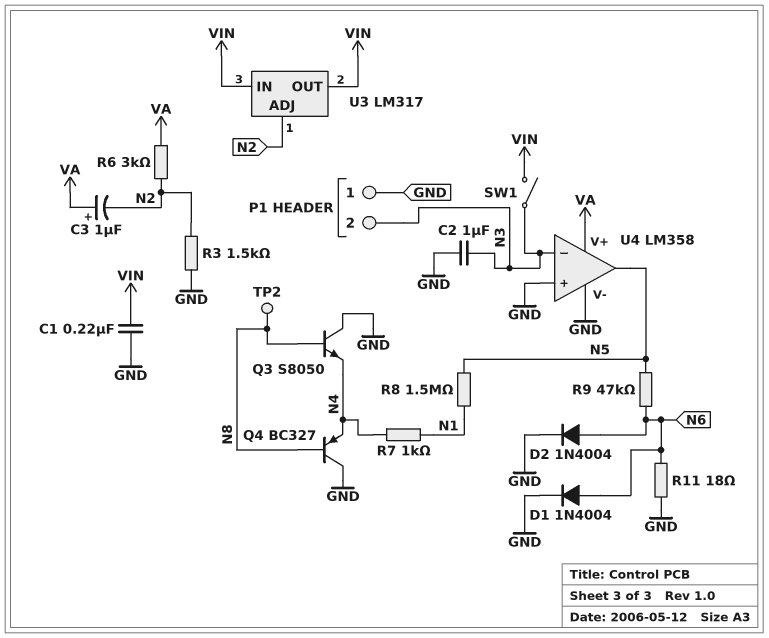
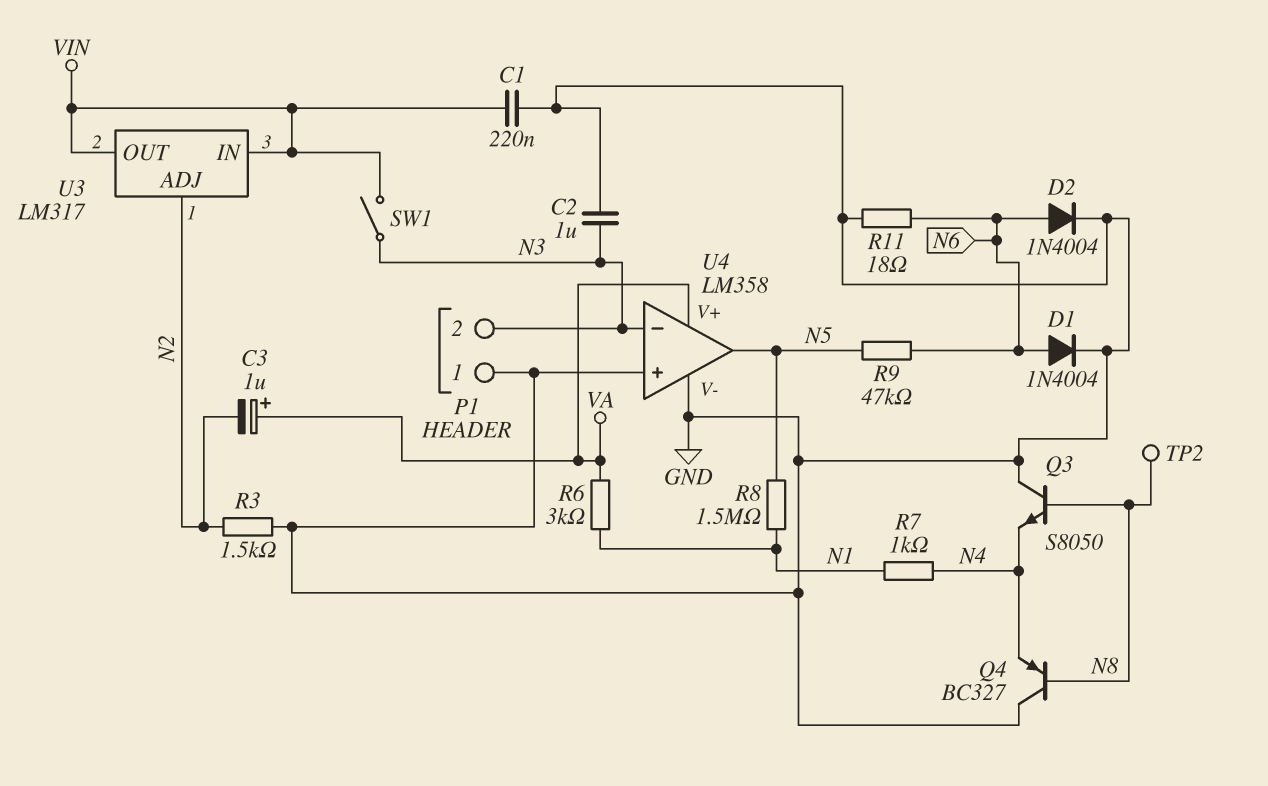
R6: 3k (N2, VA) -> 3k (N1, VA)

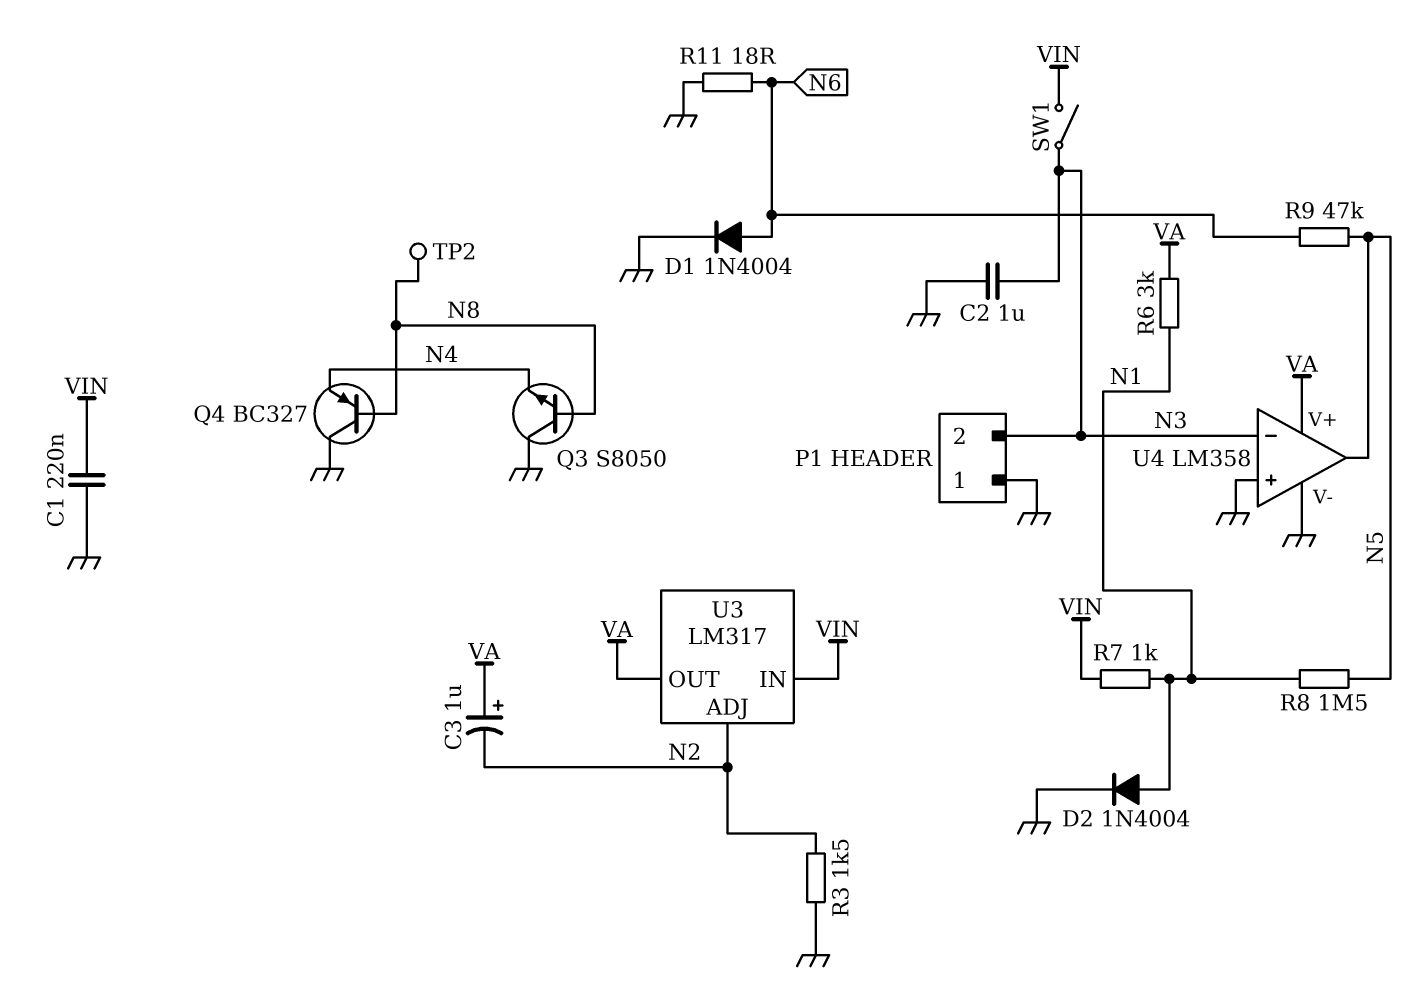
D2: diode 1N4004 (A N6, K GND) -> diode 1N4004 (A N1, K GND)
R7: 1k (N1, N4) -> 1k (N1, VIN)
U3 pin OUT: VIN -> VA

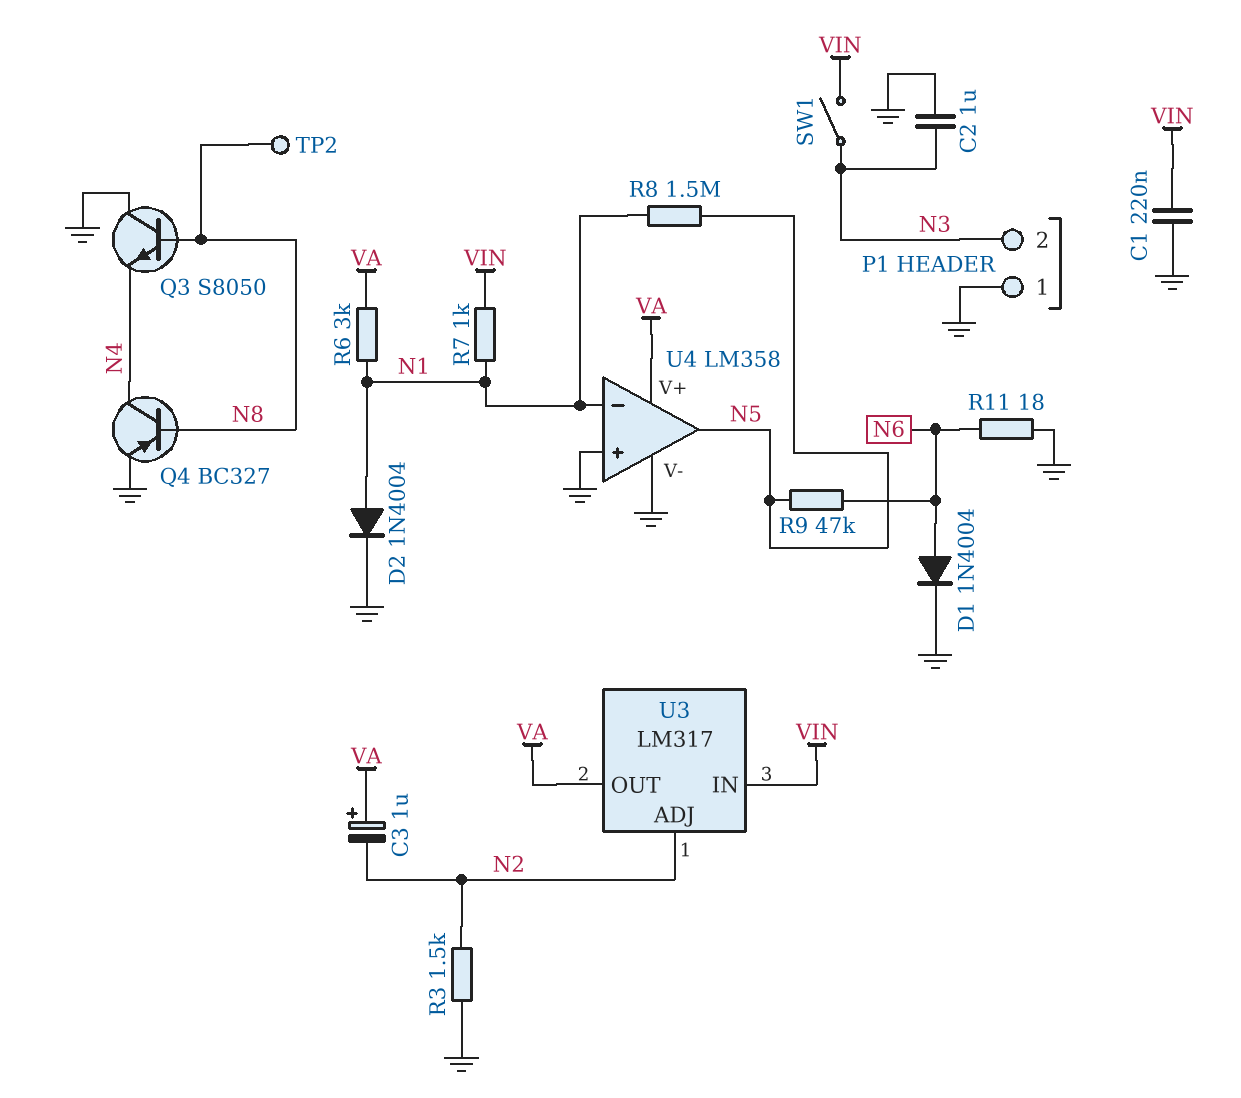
Q4: PNP BC327 (B N8, C GND, E N4) -> PNP BC327 (B N8, C N4, E GND)
U4 pin in-: N3 -> N1

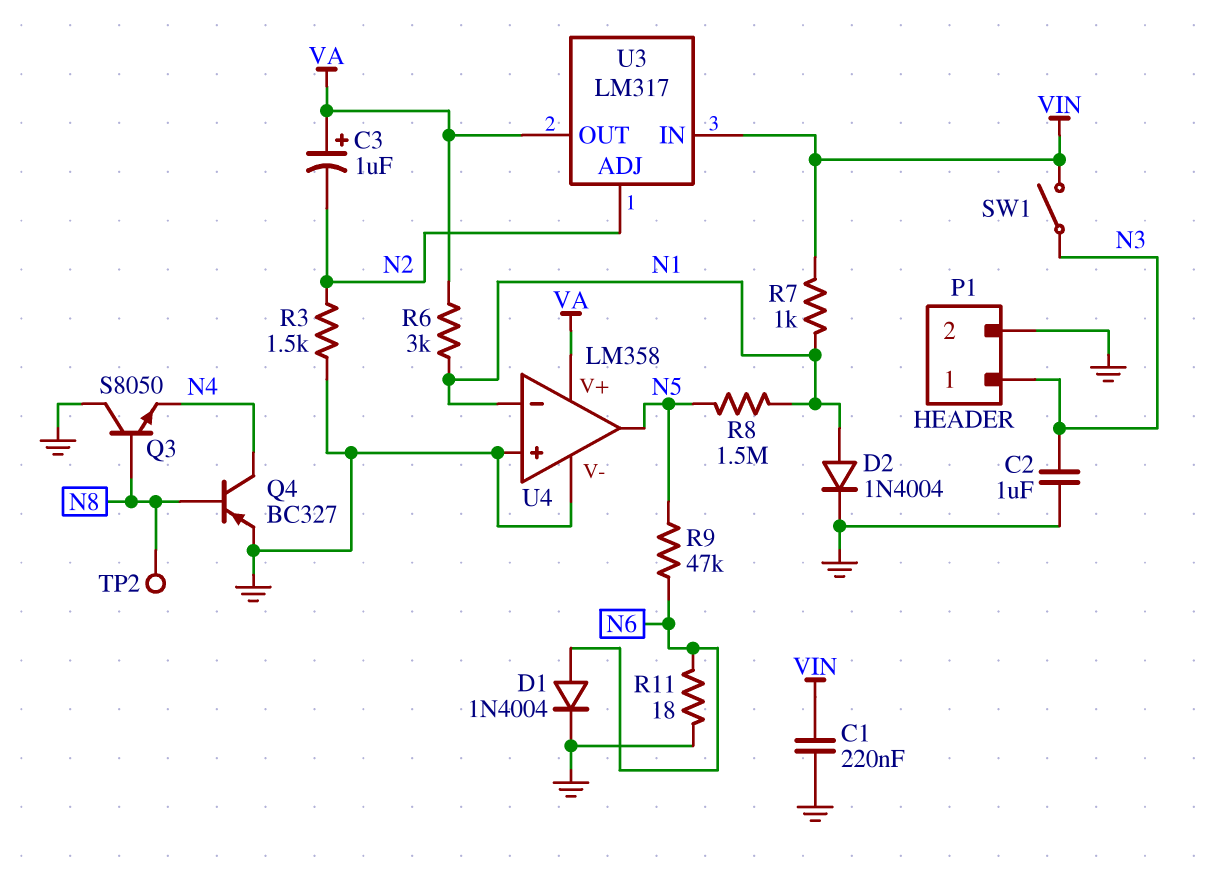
P1 pin 1: GND -> N3
P1 pin 2: N3 -> GND

